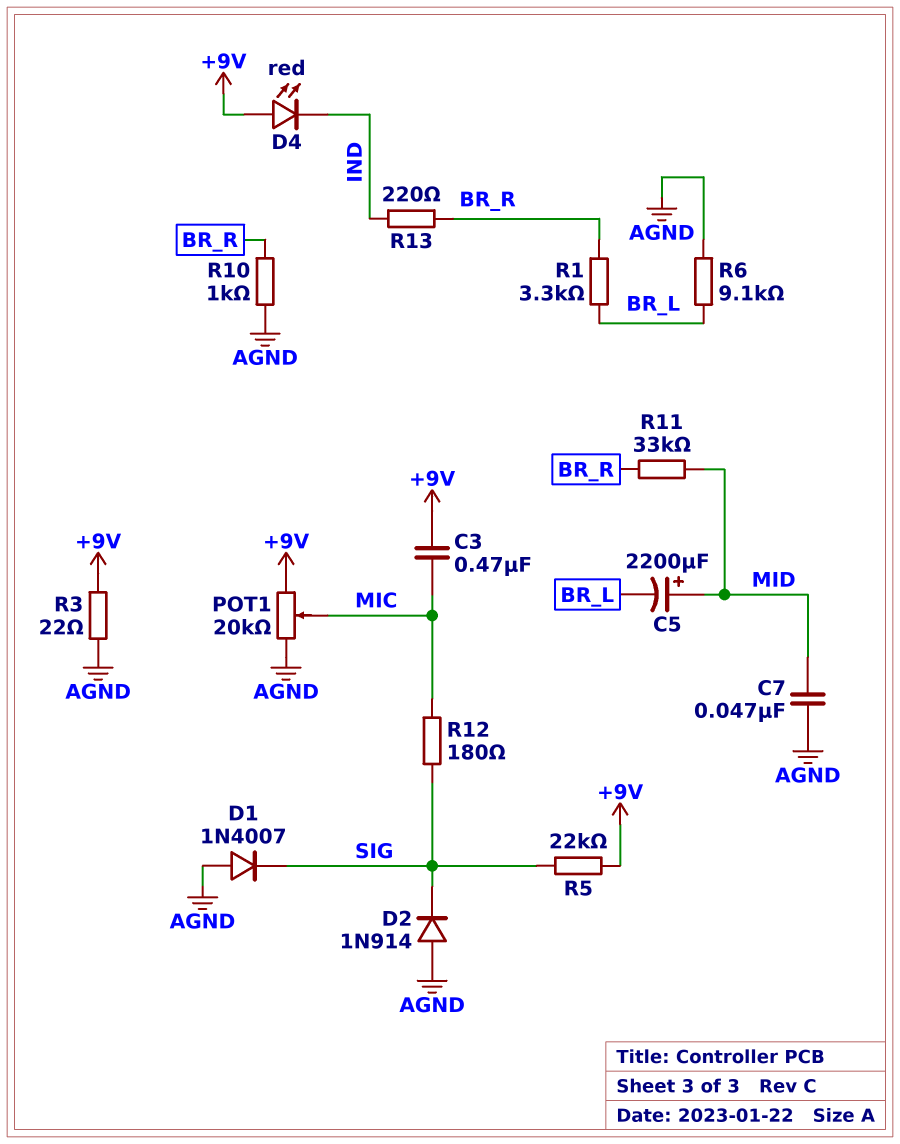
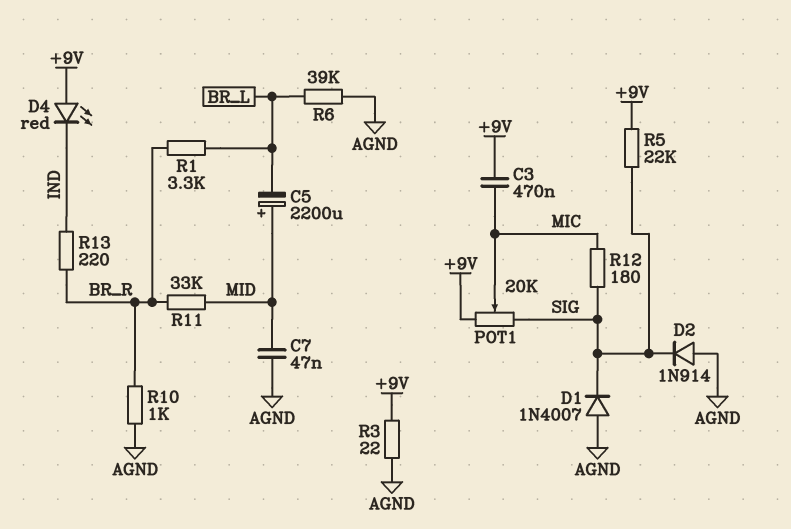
POT1: 20k (+9V, AGND, wiper MIC) -> 20k (+9V, SIG, wiper MIC)
R6: 9.1k (AGND, BR_L) -> 39k (AGND, BR_L)

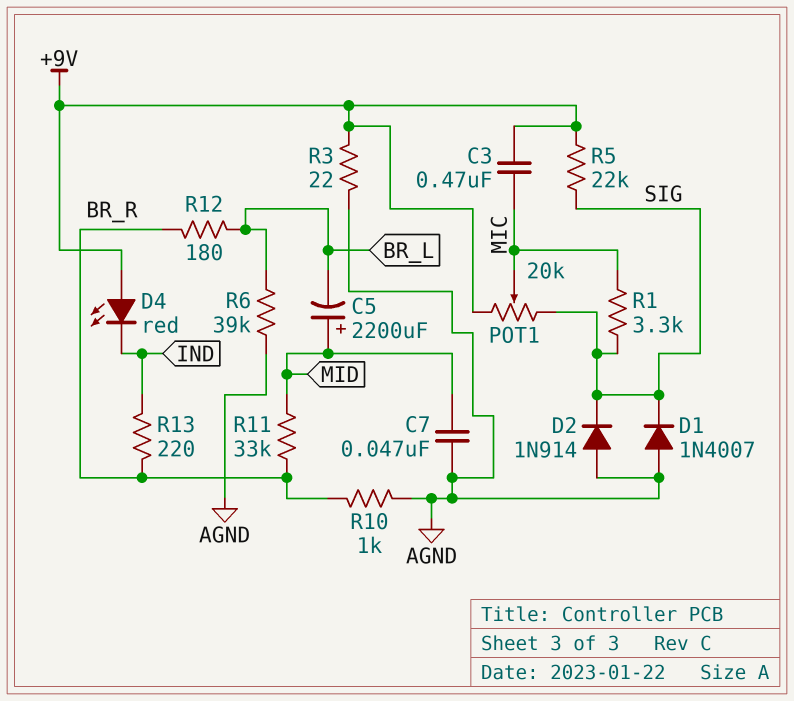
R1: 3.3k (BR_L, BR_R) -> 3.3k (MIC, SIG)
R12: 180 (MIC, SIG) -> 180 (BR_L, BR_R)

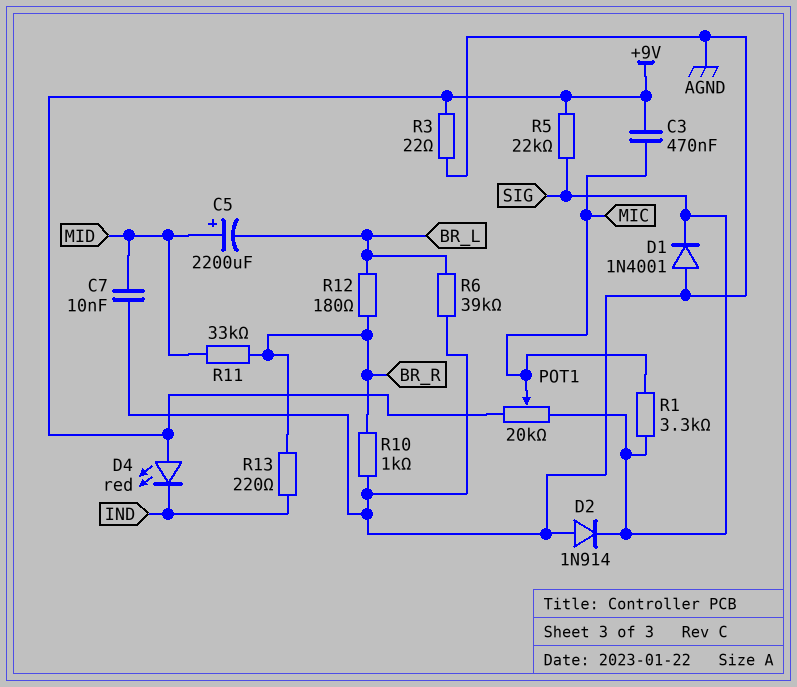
C7: 47nF (AGND, MID) -> 10nF (AGND, MID)
D1: diode 1N4007 (A AGND, K SIG) -> diode 1N4001 (A AGND, K SIG)

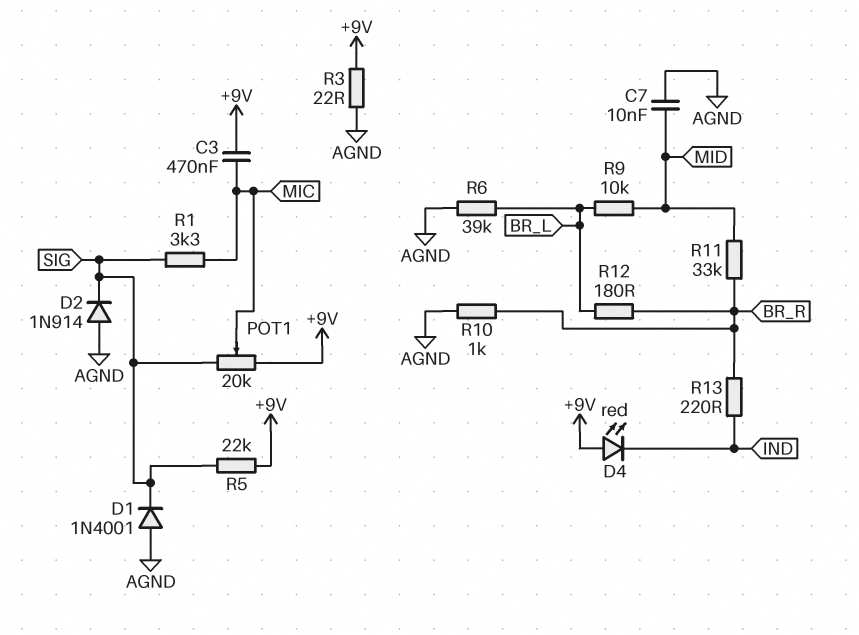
C5: 2200uF (plus MID, minus BR_L) -> none
R9: none -> 10k (BR_L, MID)

